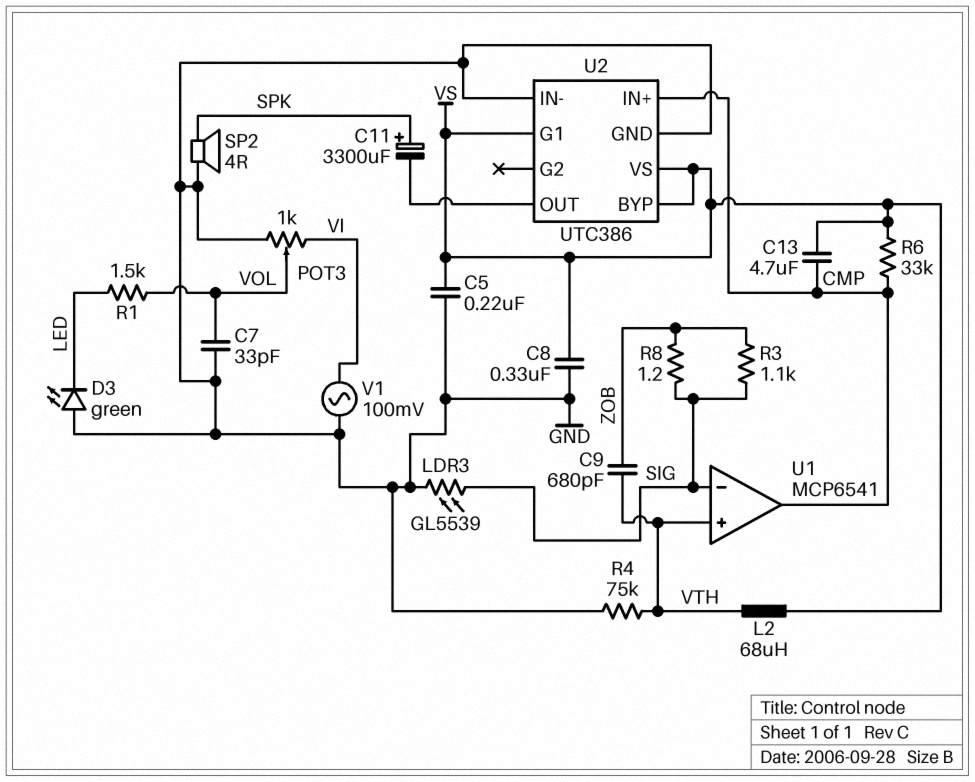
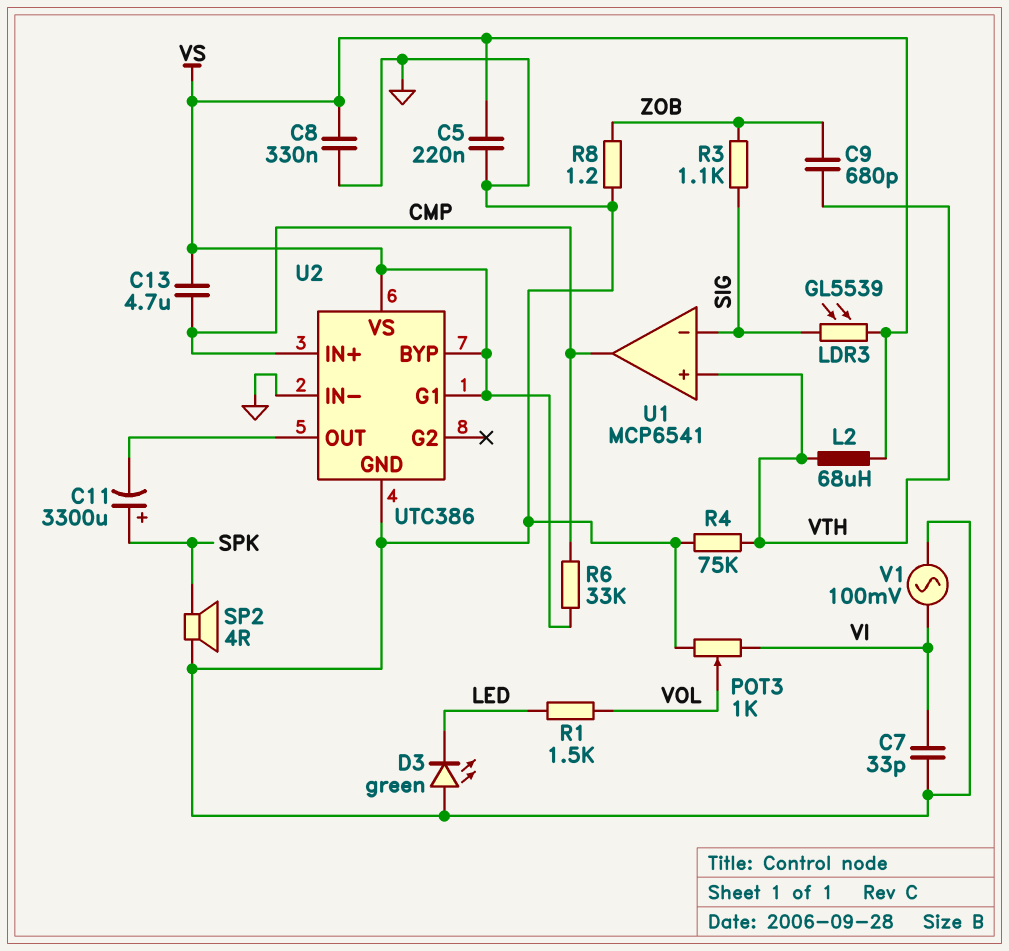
C7: 33pF (GND, VOL) -> 33pF (GND, VI)
LDR3: GL5539 (GND, SIG) -> GL5539 (SIG, VS)
R8: 1.2 (SIG, ZOB) -> 1.2 (GND, ZOB)

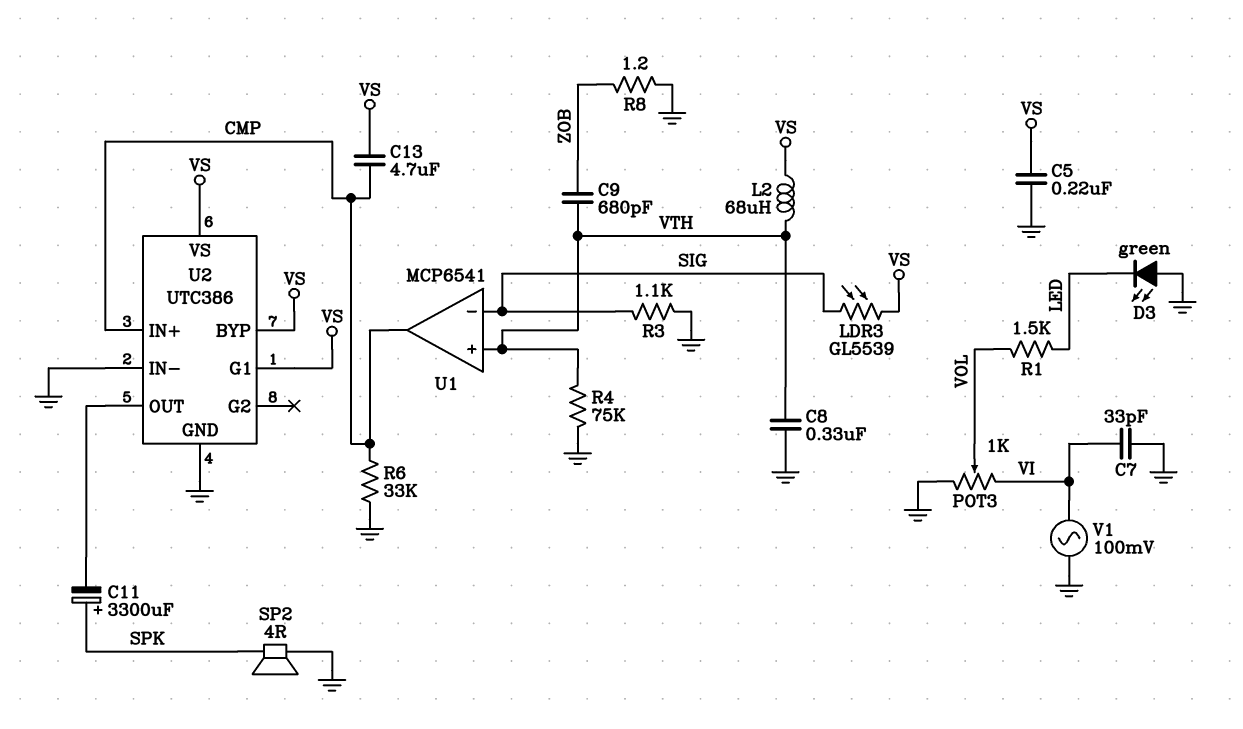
C8: 330nF (GND, VS) -> 330nF (GND, VTH)
R3: 1.1k (SIG, ZOB) -> 1.1k (GND, SIG)
R6: 33k (CMP, VS) -> 33k (CMP, GND)

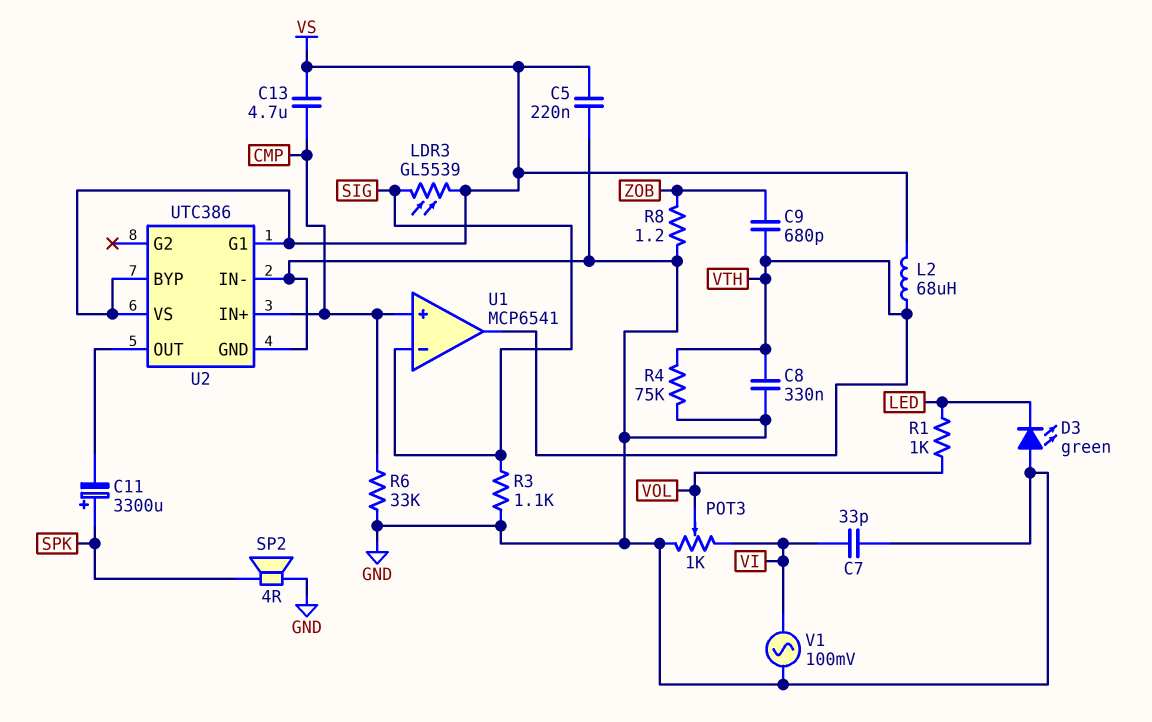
R1: 1.5k (LED, VOL) -> 1k (LED, VOL)
U1 pin in+: VTH -> CMP
U1 pin out: CMP -> VTH

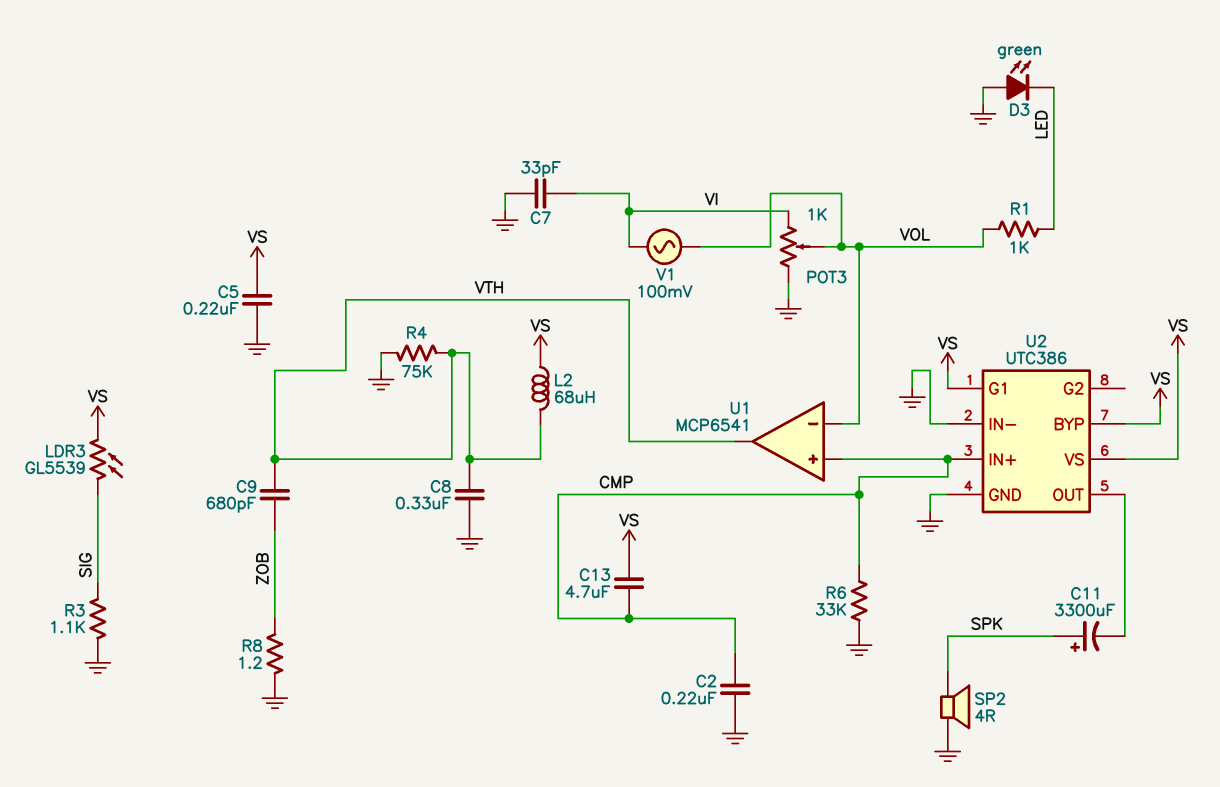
C2: none -> 220nF (CMP, GND)
U1 pin in-: SIG -> VOL
V1: AC 100mV (GND, VI) -> AC 100mV (VI, VOL)

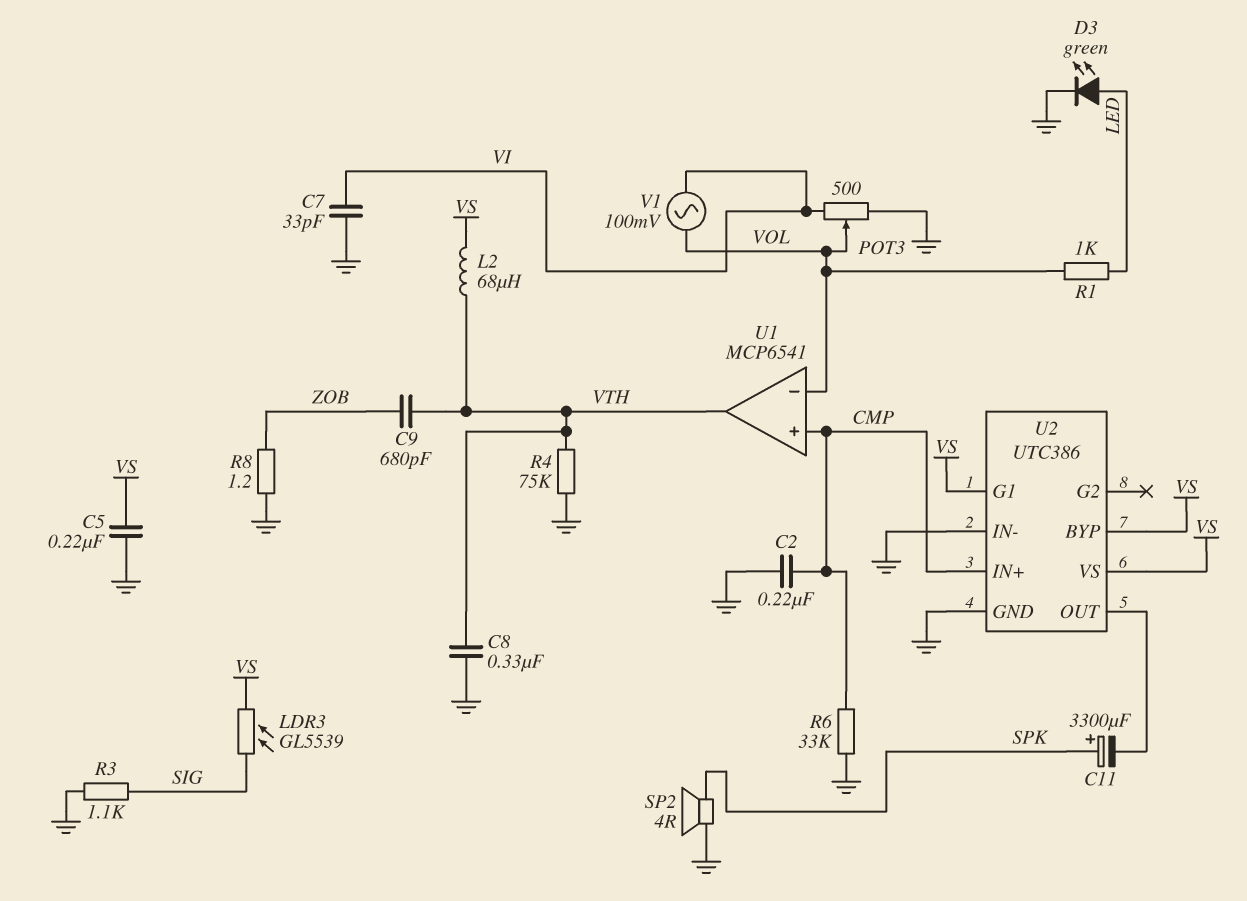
C13: 4.7uF (CMP, VS) -> none
D3: LED green (A GND, K LED) -> LED green (A LED, K GND)
POT3: 1k (GND, VI, wiper VOL) -> 500 (GND, VI, wiper VOL)

